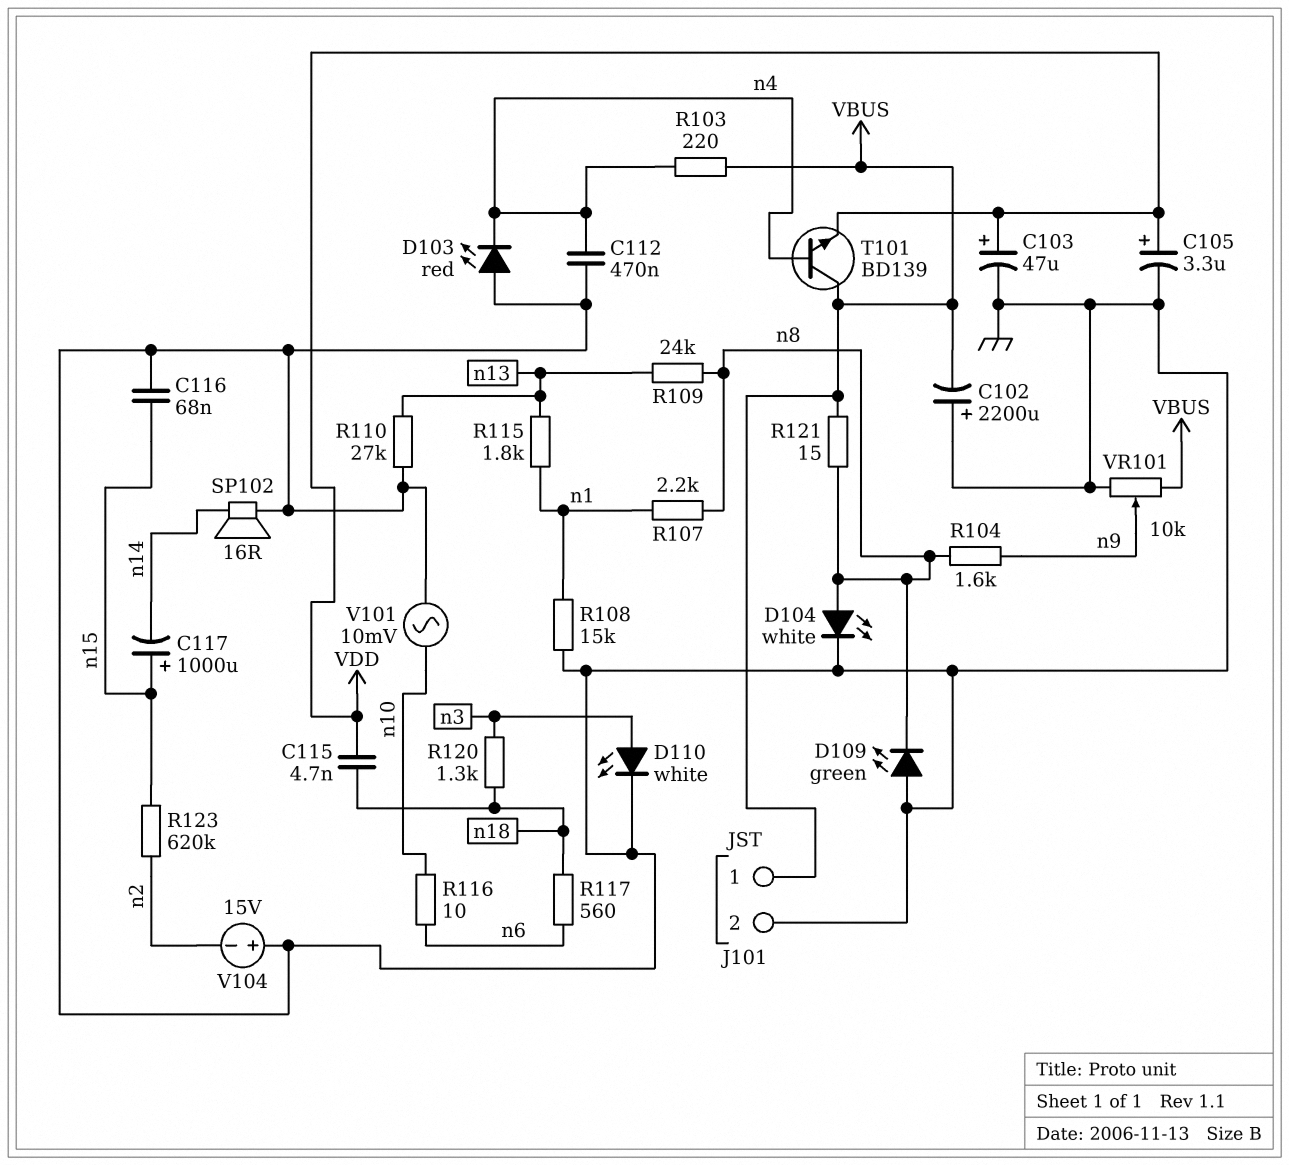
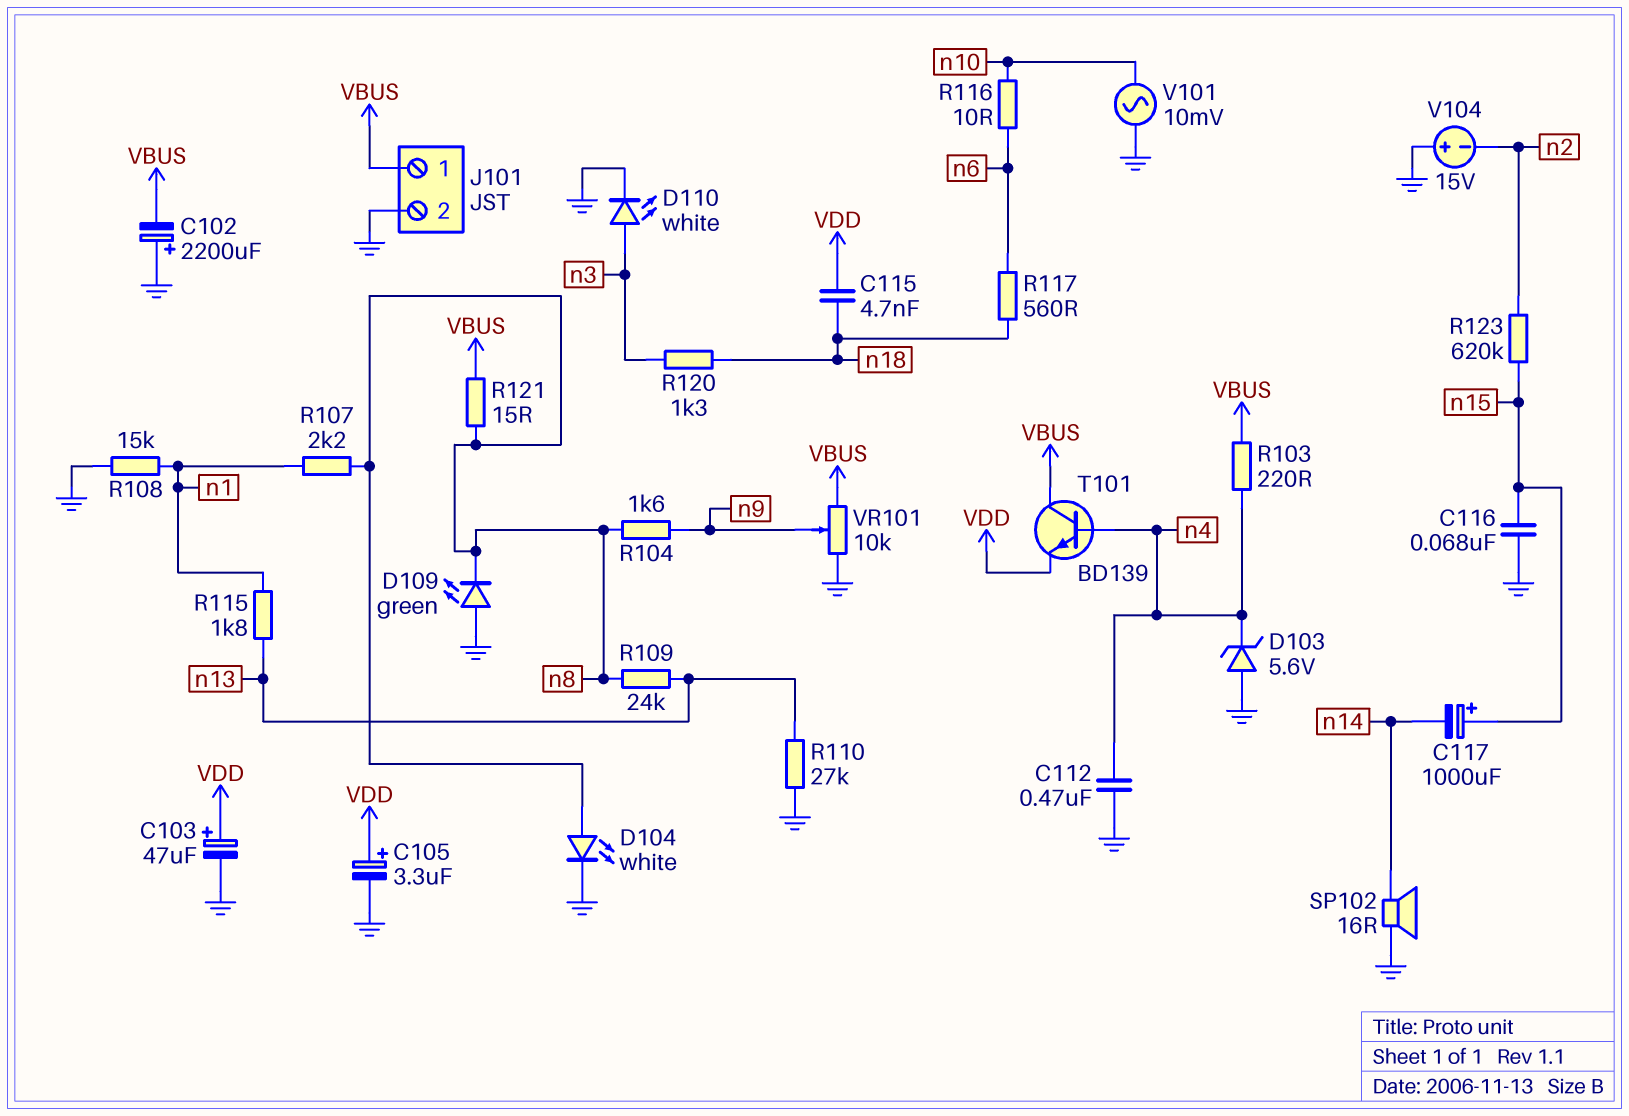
D103: LED red (A GND, K n4) -> zener 5.6V (A GND, K n4)

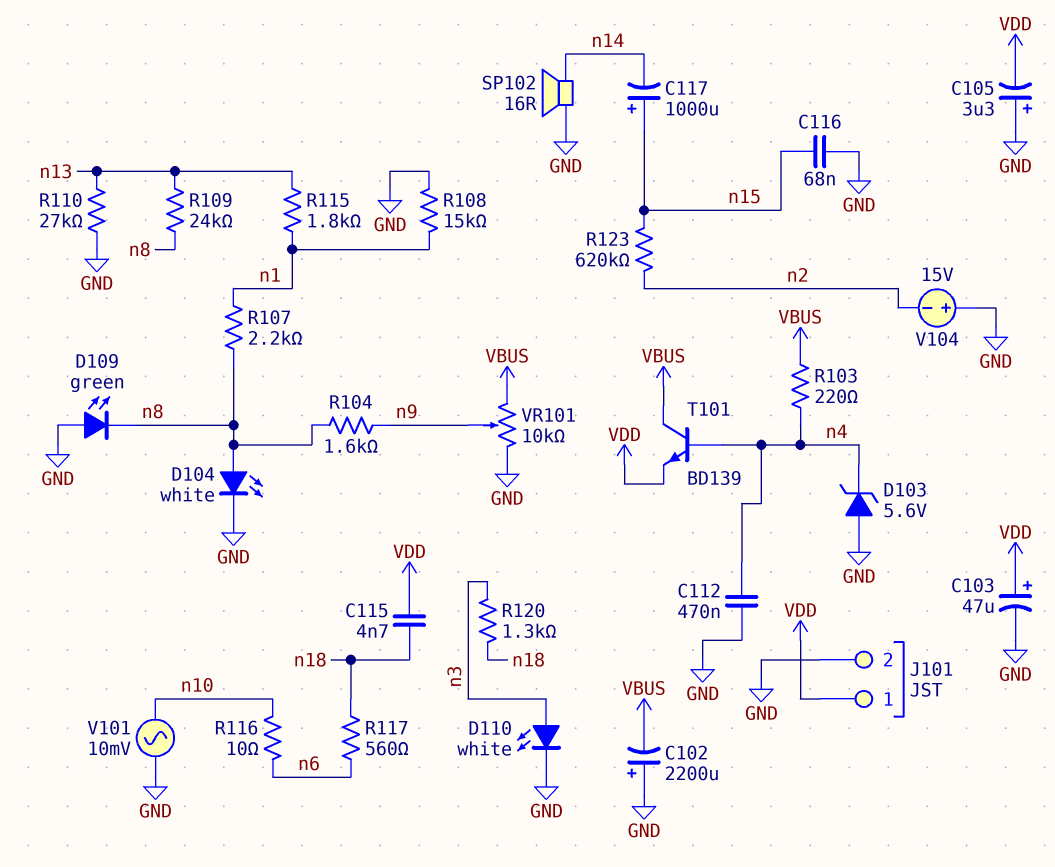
C105: 3.3uF (plus VDD, minus GND) -> 3.3uF (plus GND, minus VDD)
J101 pin 1: VBUS -> VDD
R121: 15 (VBUS, n8) -> none

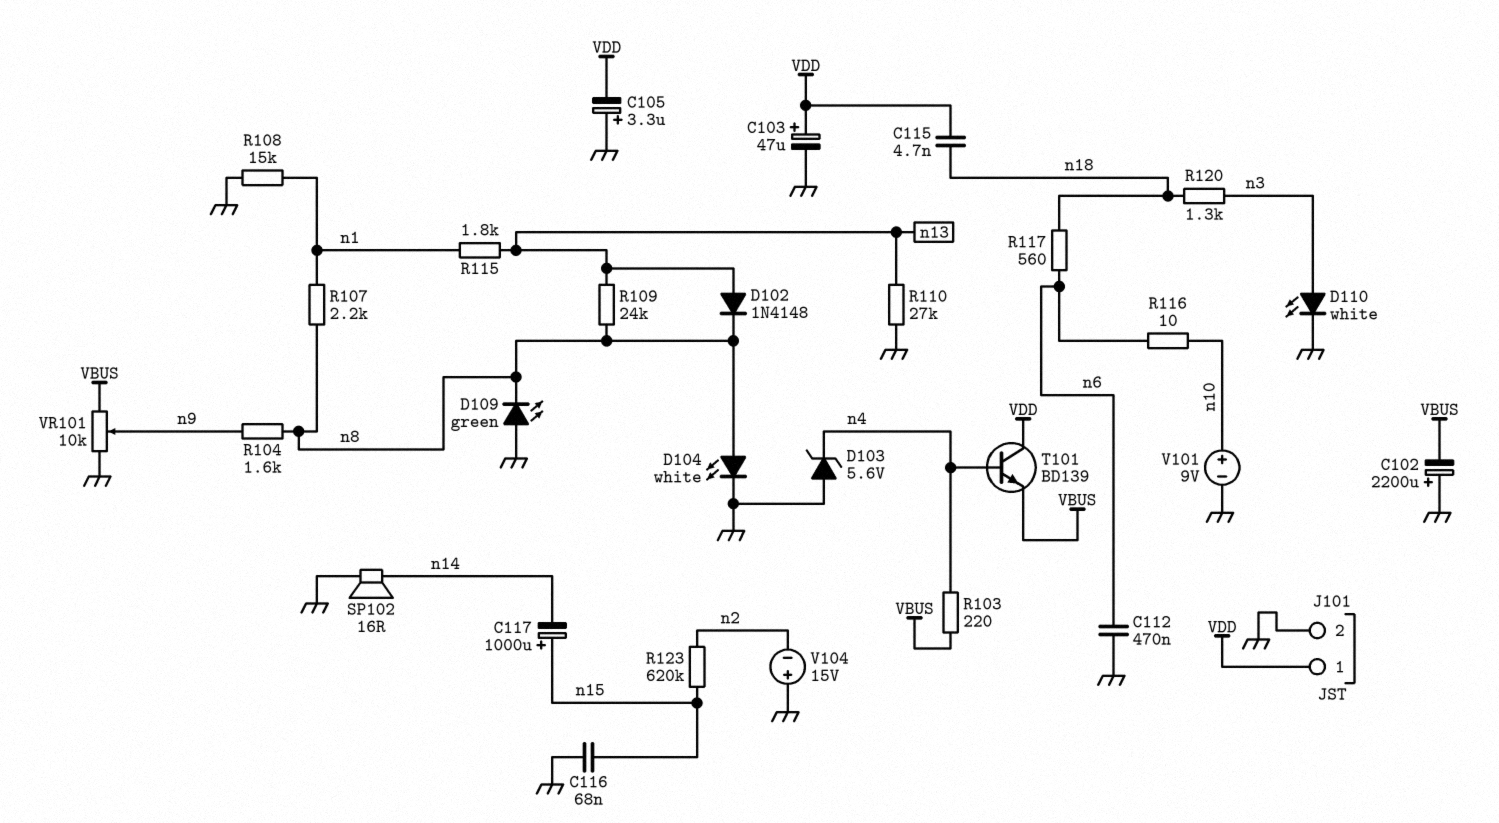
C112: 470nF (GND, n4) -> 470nF (GND, n6)
D102: none -> diode 1N4148 (A n13, K n8)
T101: NPN BD139 (B n4, C VBUS, E VDD) -> NPN BD139 (B n4, C VDD, E VBUS)
V101: AC 10mV (GND, n10) -> 9V (plus n10, minus GND)

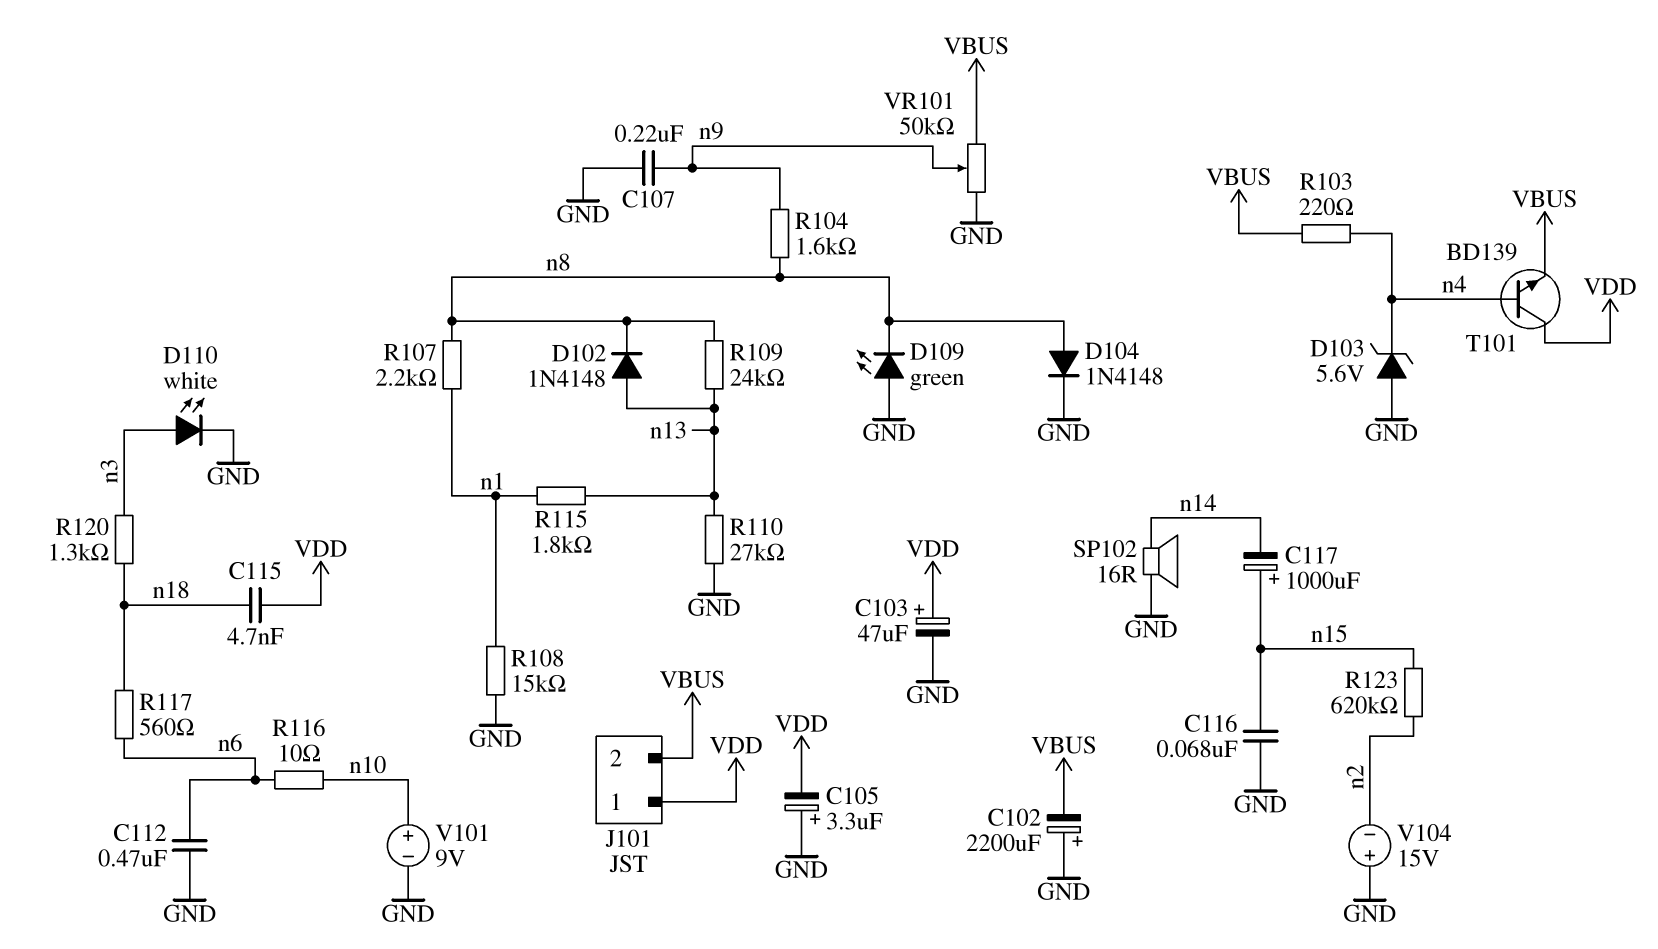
C107: none -> 220nF (GND, n9)
D104: LED white (A n8, K GND) -> diode 1N4148 (A n8, K GND)
J101 pin 2: GND -> VBUS
VR101: 10k (GND, VBUS, wiper n9) -> 50k (GND, VBUS, wiper n9)

